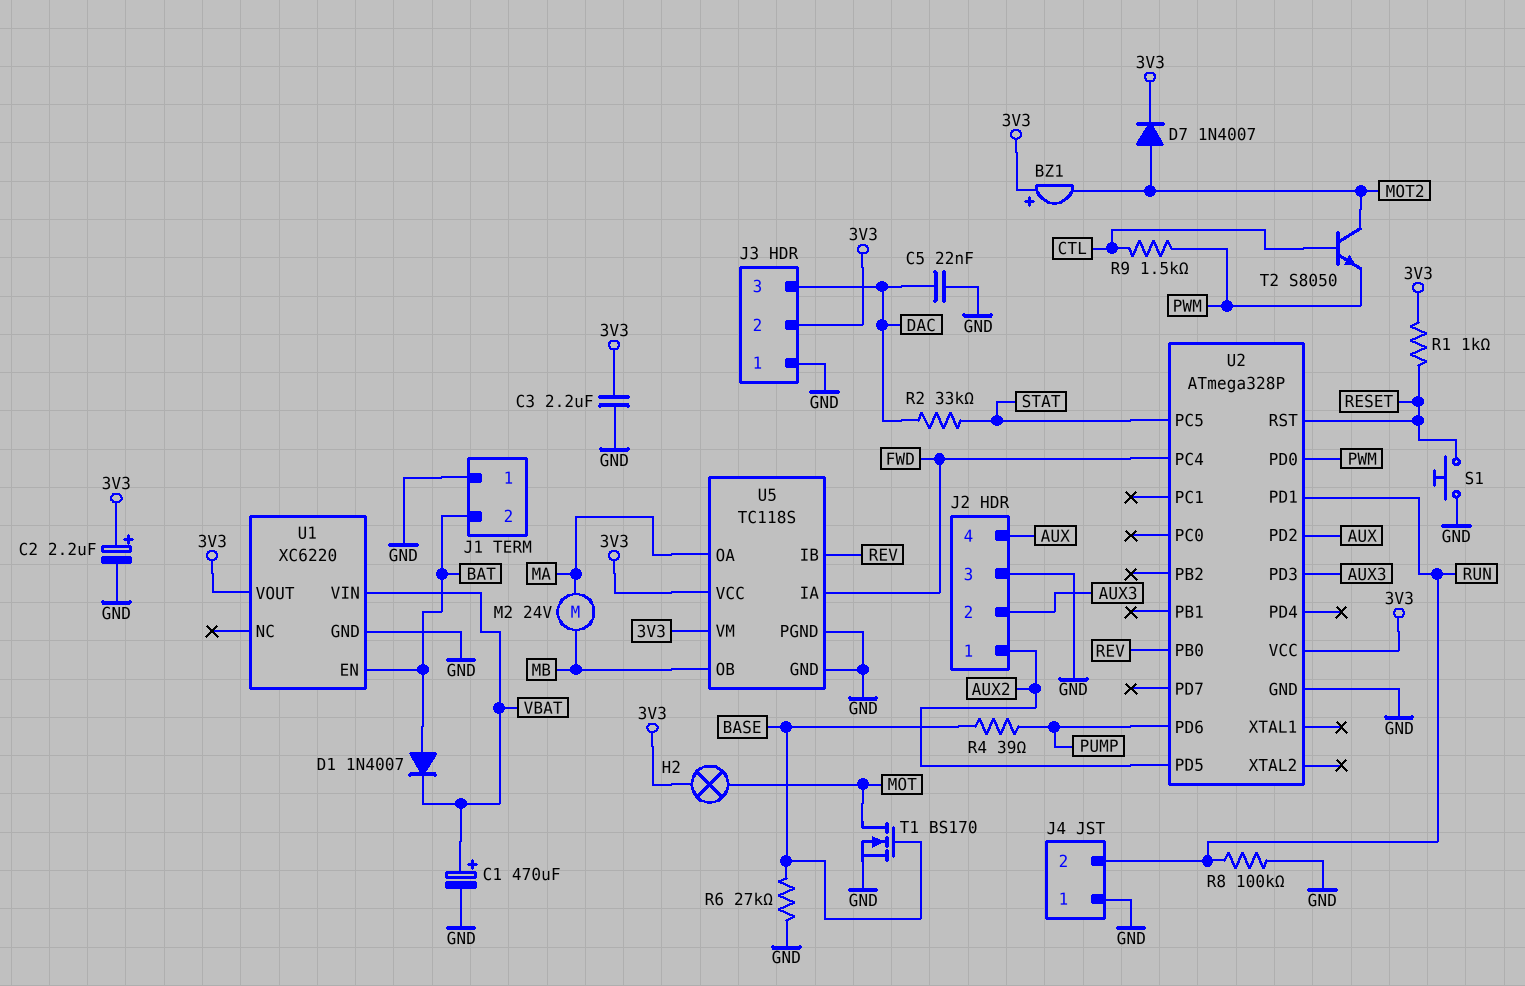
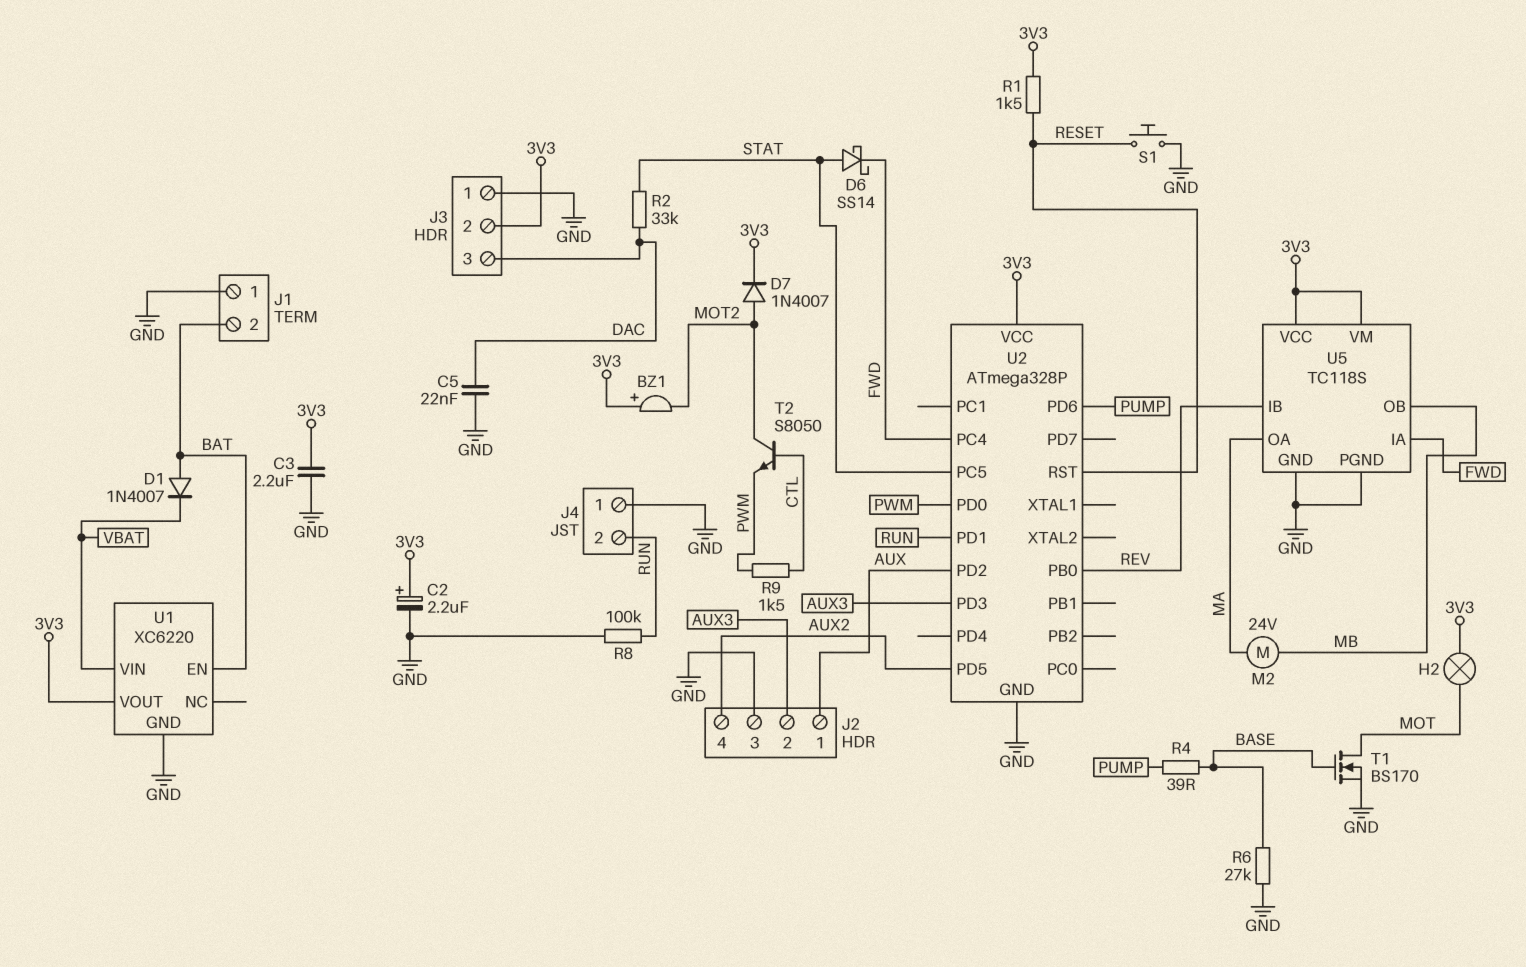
C1: 470uF (plus VBAT, minus GND) -> none
D6: none -> schottky SS14 (A STAT, K FWD)
J2 pin 1: AUX2 -> AUX
J2 pin 4: AUX -> AUX2
R1: 1k (3V3, RESET) -> 1.5k (3V3, RESET)

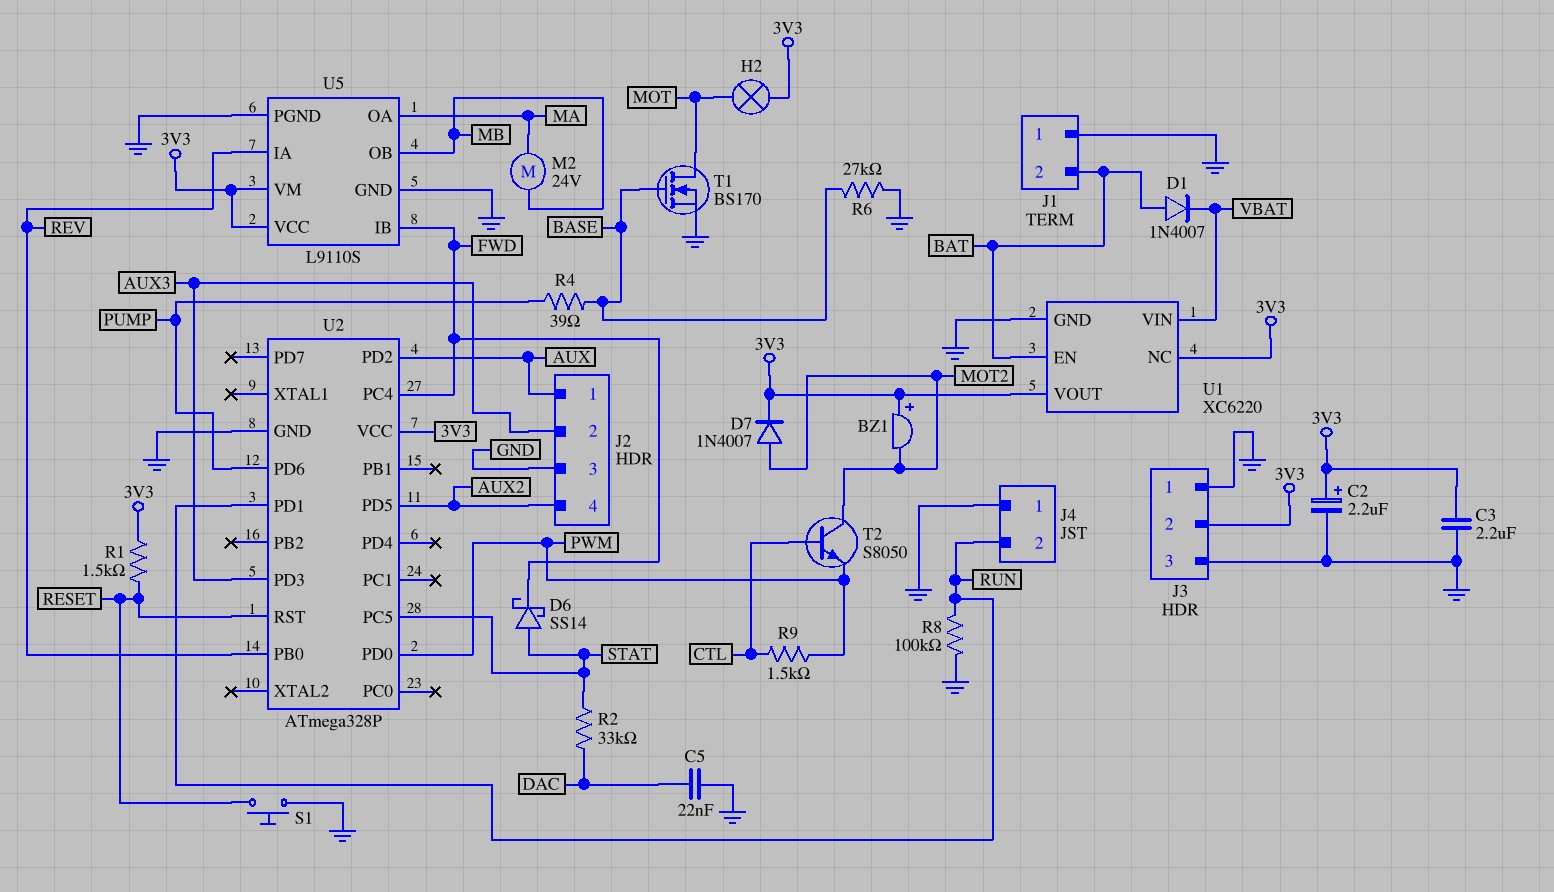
J3 pin 3: DAC -> GND
U1 pin NC: none -> 3V3
U5: TC118S -> L9110S
U5 pin IA: FWD -> REV
U5 pin IB: REV -> FWD

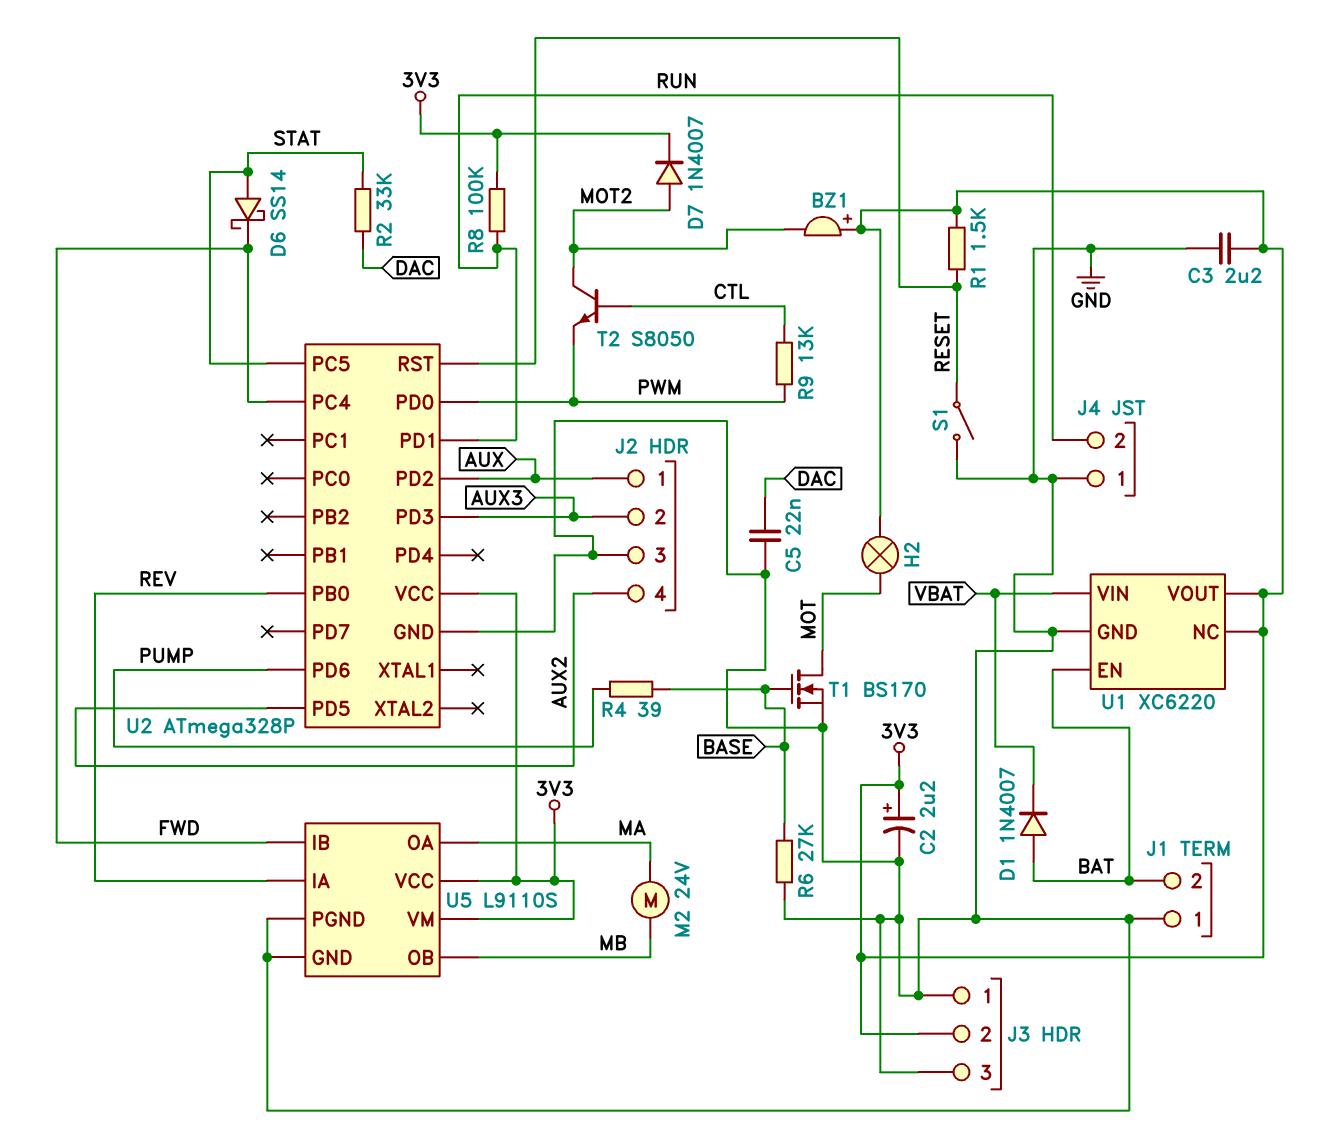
R8: 100k (GND, RUN) -> 100k (3V3, RUN)
R9: 1.5k (CTL, PWM) -> 13k (CTL, PWM)
S1: button (GND, RESET) -> switch (GND, RESET)

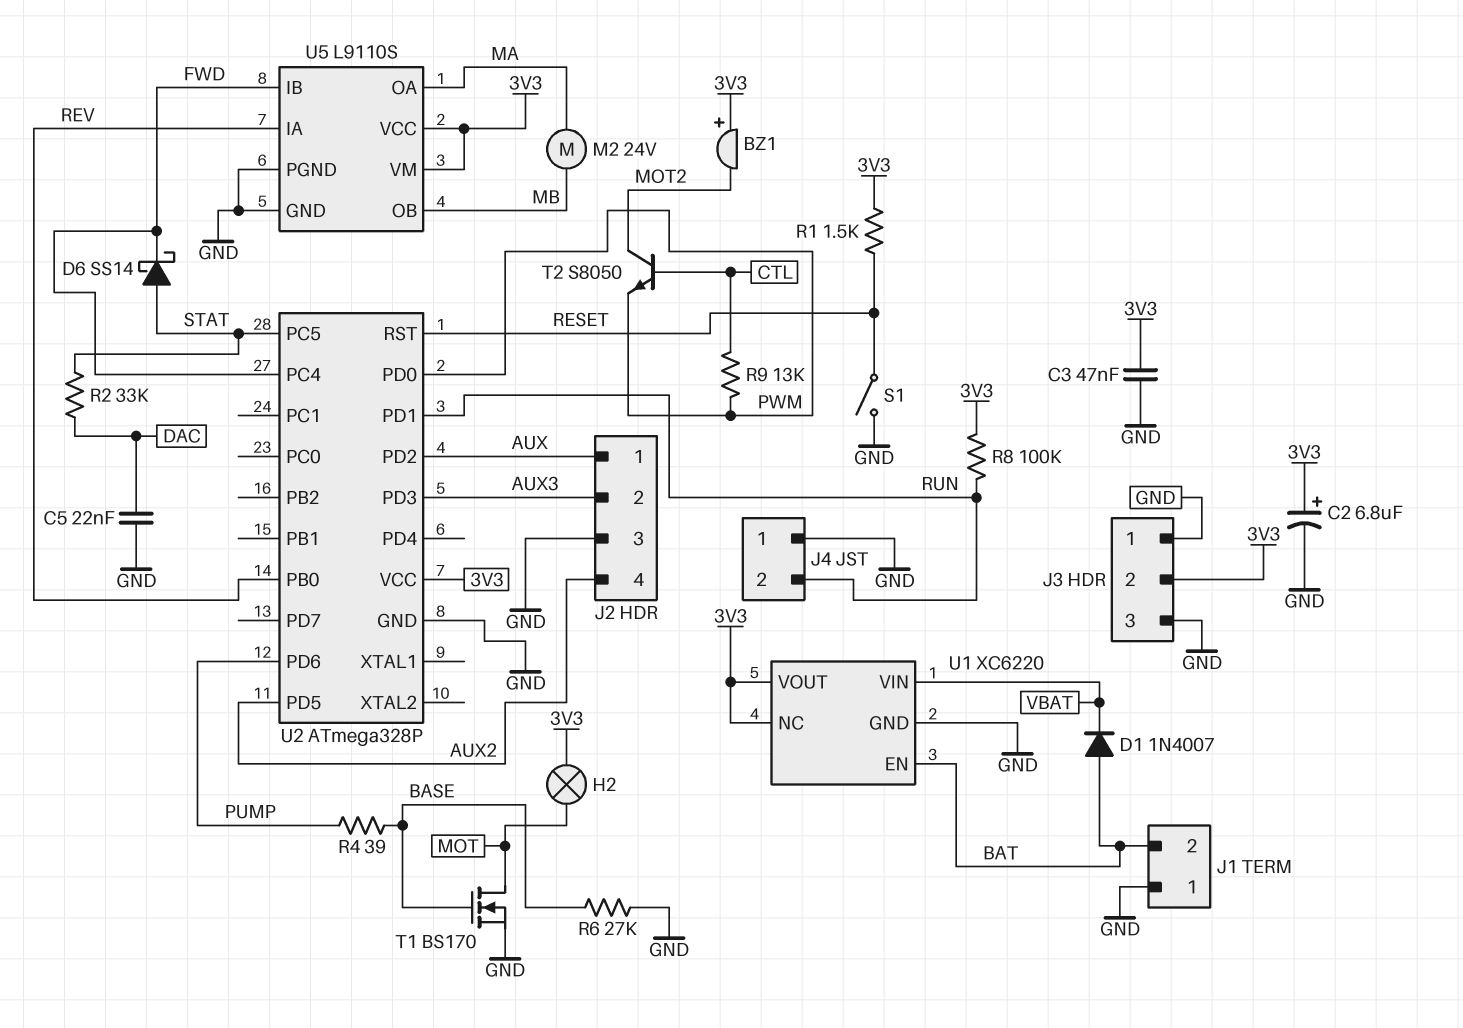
C2: 2.2uF (plus 3V3, minus GND) -> 6.8uF (plus 3V3, minus GND)
C3: 2.2uF (3V3, GND) -> 47nF (3V3, GND)
D7: diode 1N4007 (A MOT2, K 3V3) -> none

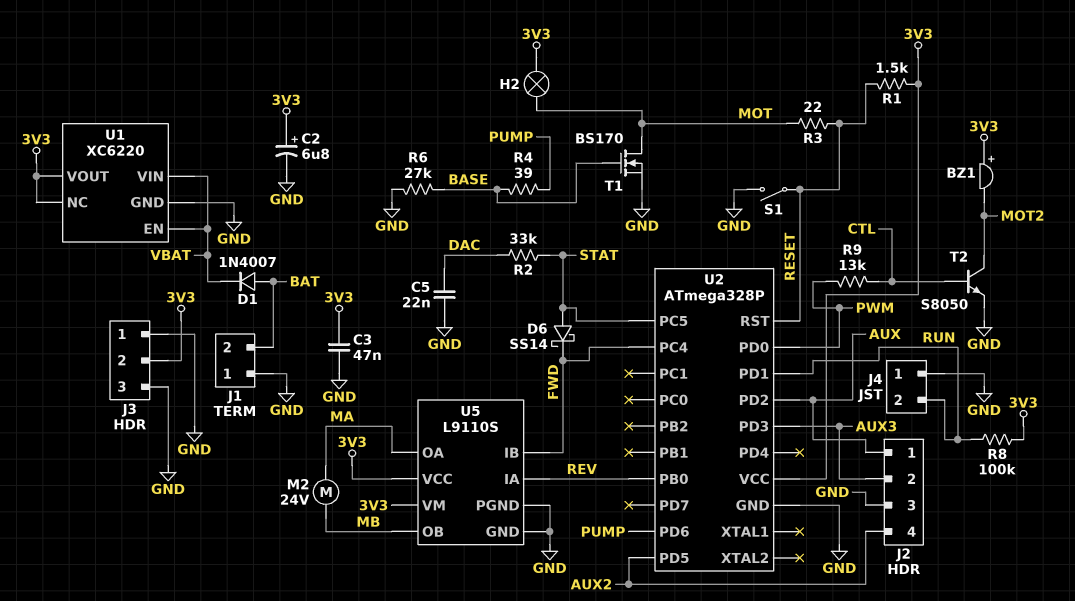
R3: none -> 22 (MOT, RESET)
T2: NPN S8050 (B CTL, C MOT2, E PWM) -> NPN S8050 (B CTL, C MOT2, E GND)
U1 pin EN: BAT -> VBAT

